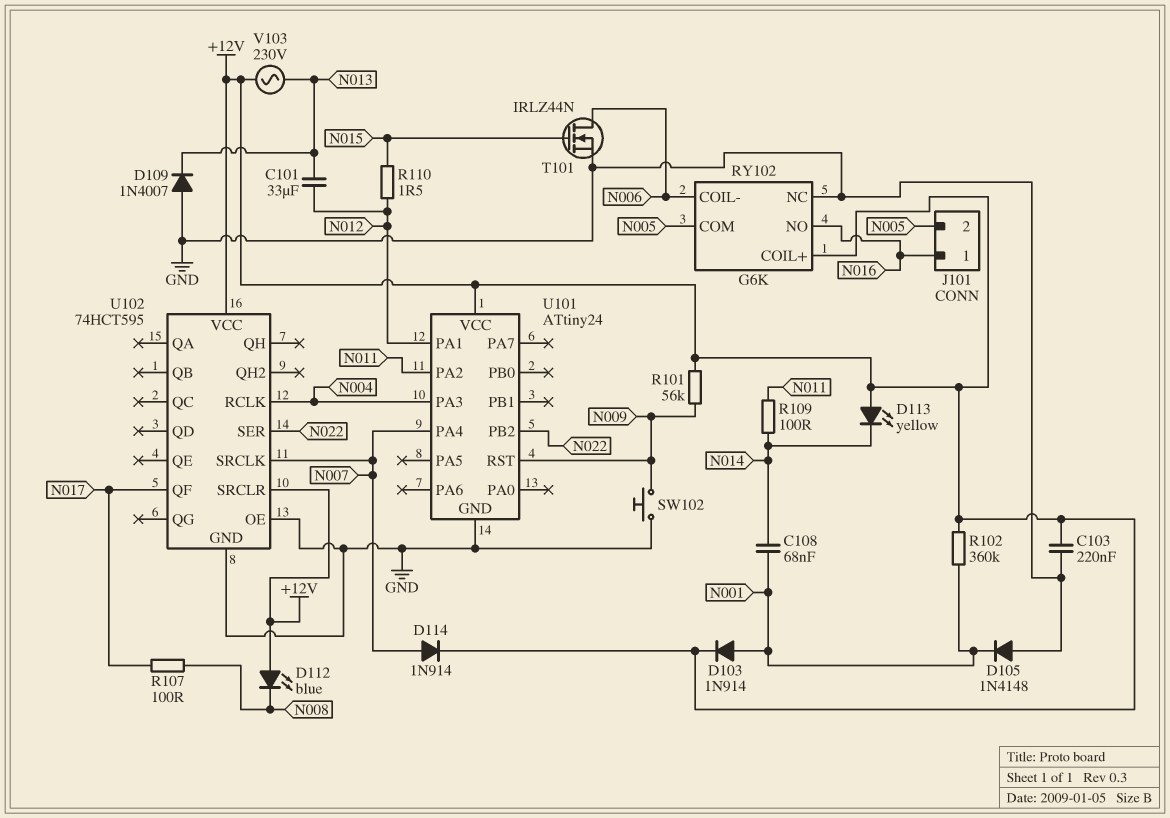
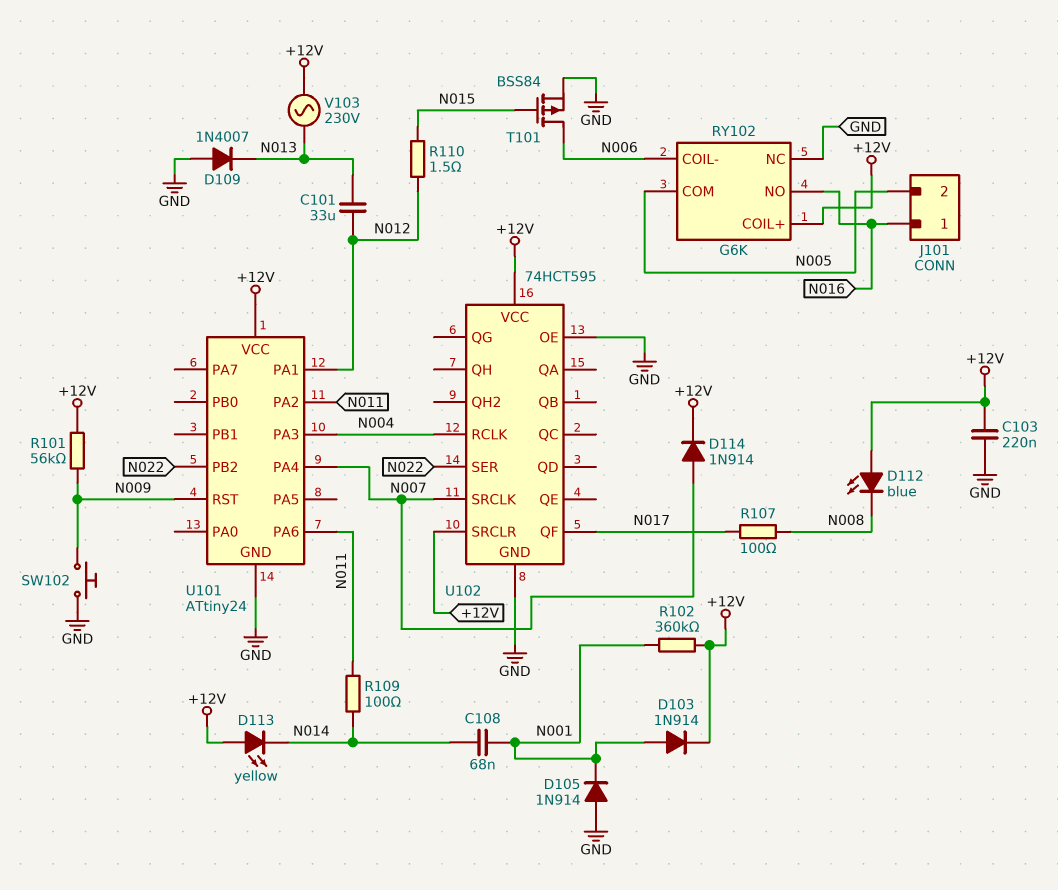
D105: diode 1N4148 (A GND, K N001) -> diode 1N914 (A GND, K N001)
T101: NMOS IRLZ44N (G N015, D N006, S GND) -> PMOS BSS84 (G N015, D N006, S GND)
U101 pin PA6: none -> N011

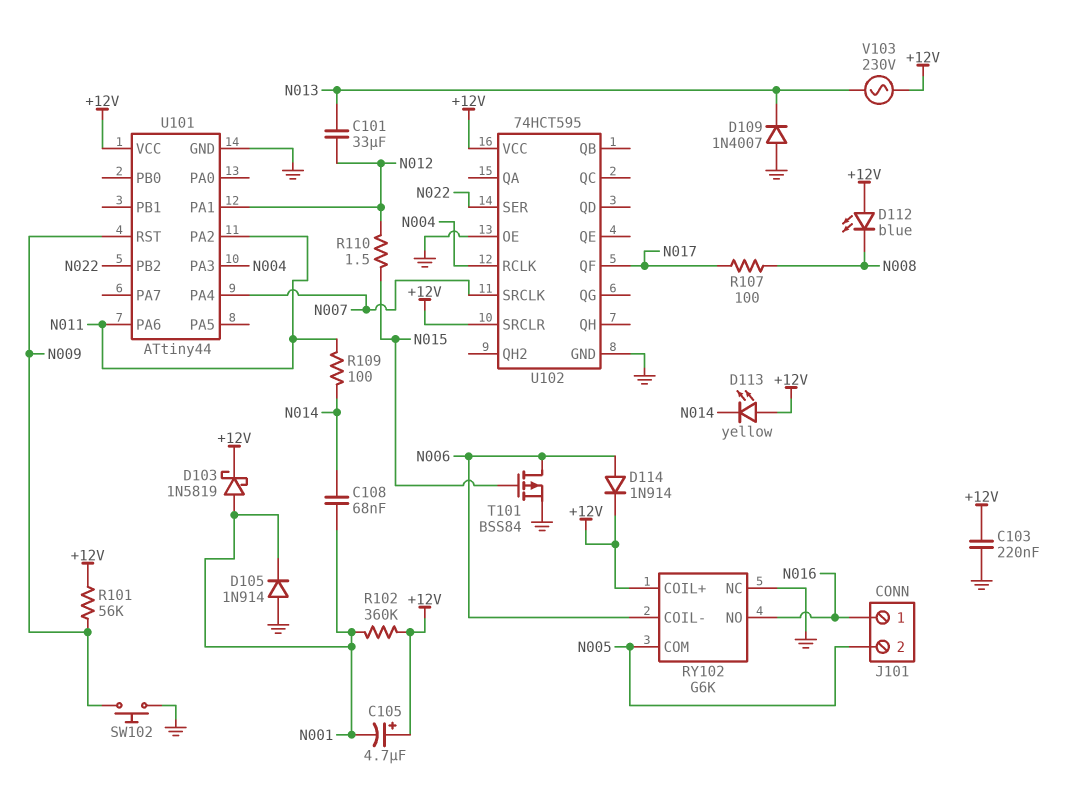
C105: none -> 4.7uF (plus +12V, minus N001)
D103: diode 1N914 (A N001, K +12V) -> schottky 1N5819 (A N001, K +12V)
D114: diode 1N914 (A N007, K +12V) -> diode 1N914 (A N006, K +12V)
U101: ATtiny24 -> ATtiny44

